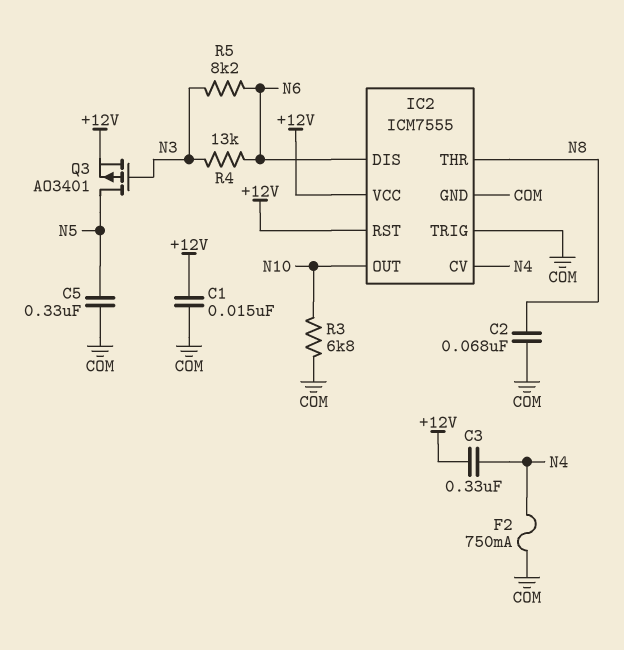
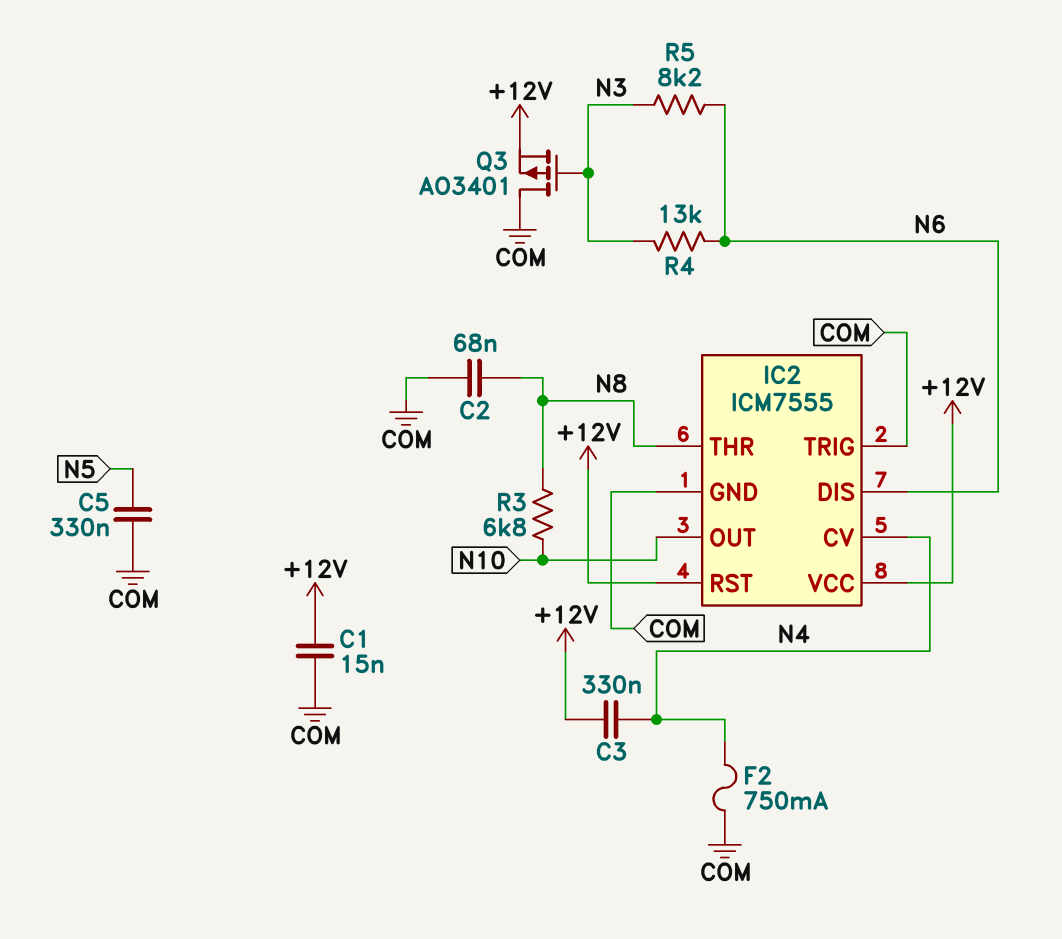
Q3: PMOS AO3401 (G N3, D N5, S +12V) -> PMOS AO3401 (G N3, D COM, S +12V)
R3: 6.8k (COM, N10) -> 6.8k (N8, N10)

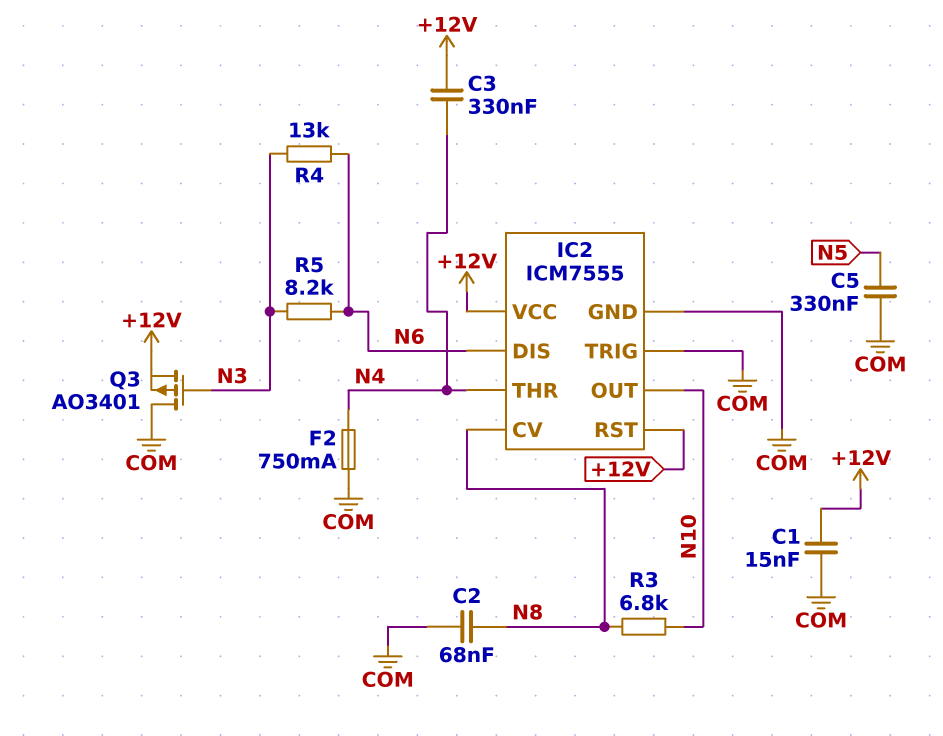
IC2 pin CV: N4 -> N8
IC2 pin THR: N8 -> N4

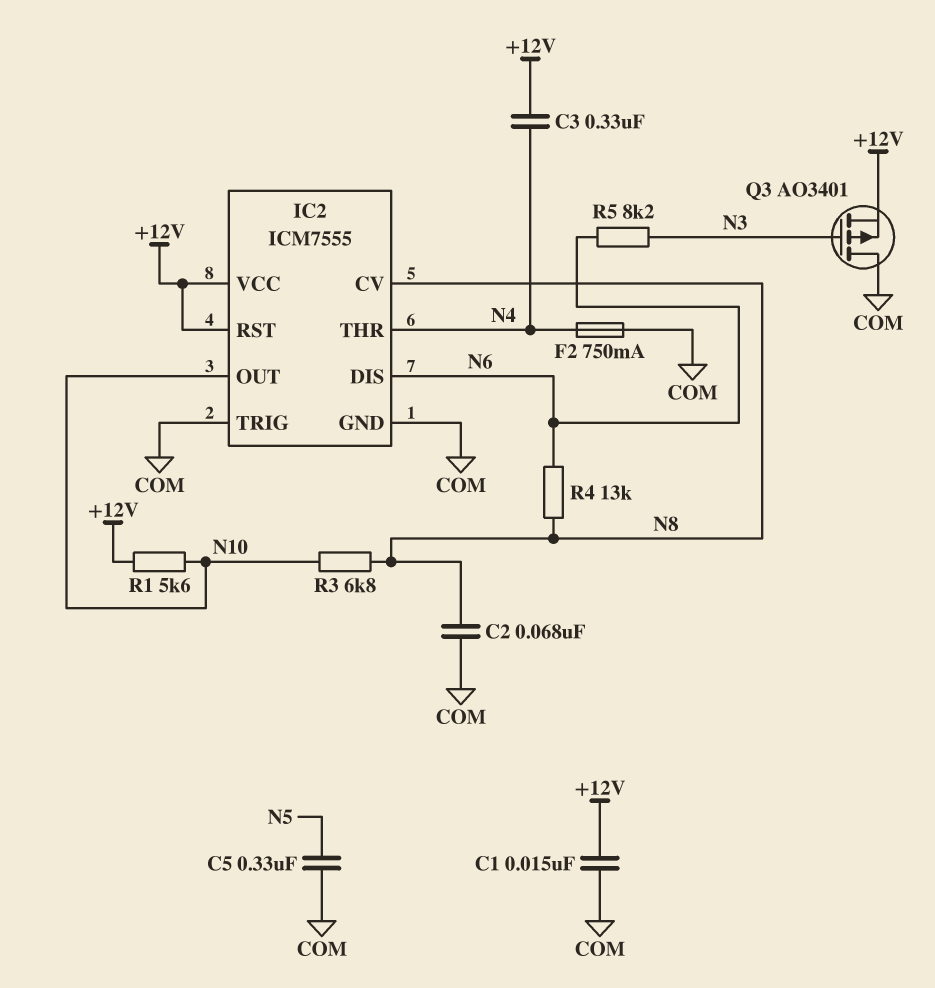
R1: none -> 5.6k (+12V, N10)
R4: 13k (N3, N6) -> 13k (N6, N8)

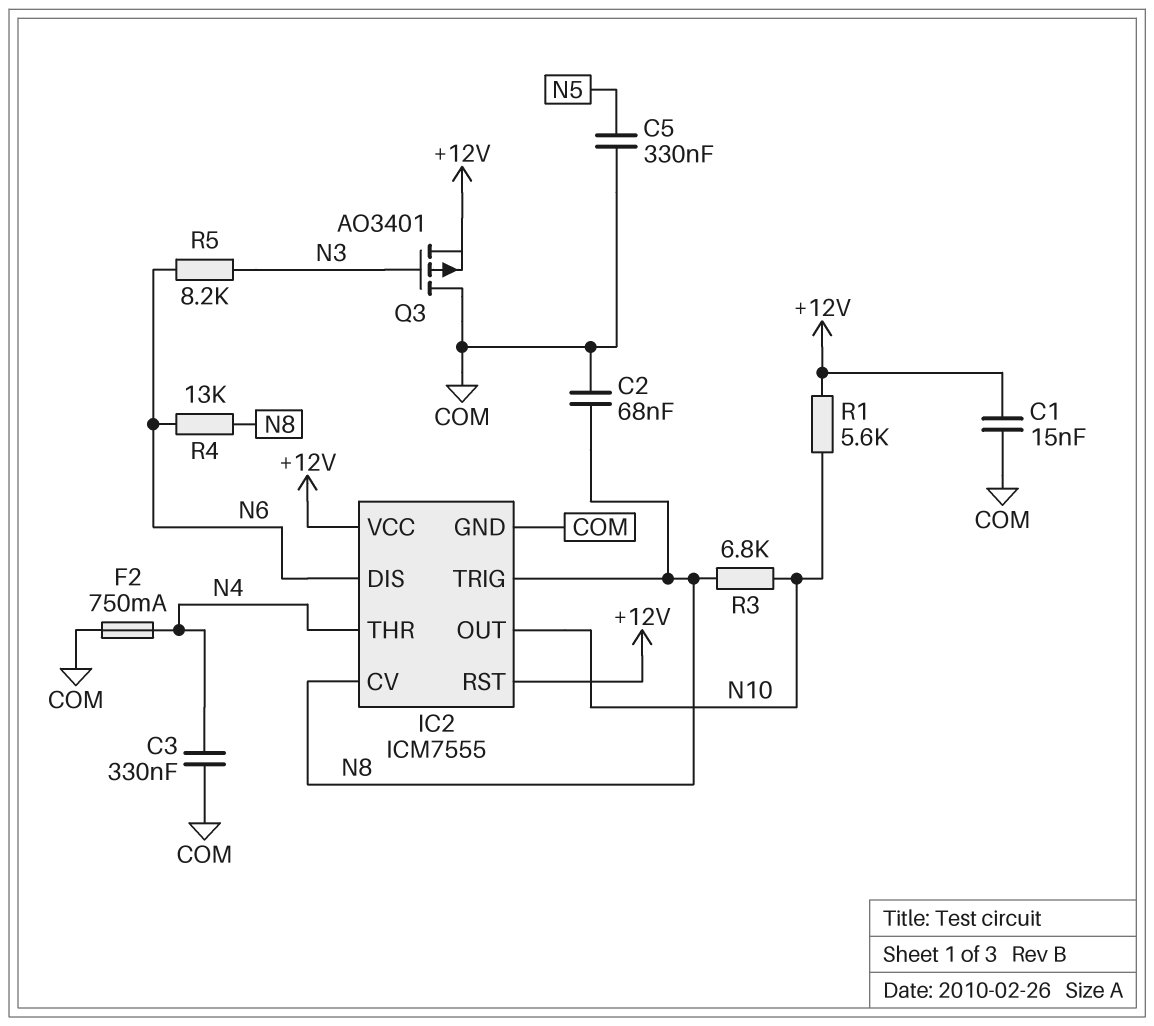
C3: 330nF (+12V, N4) -> 330nF (COM, N4)
IC2 pin TRIG: COM -> N8

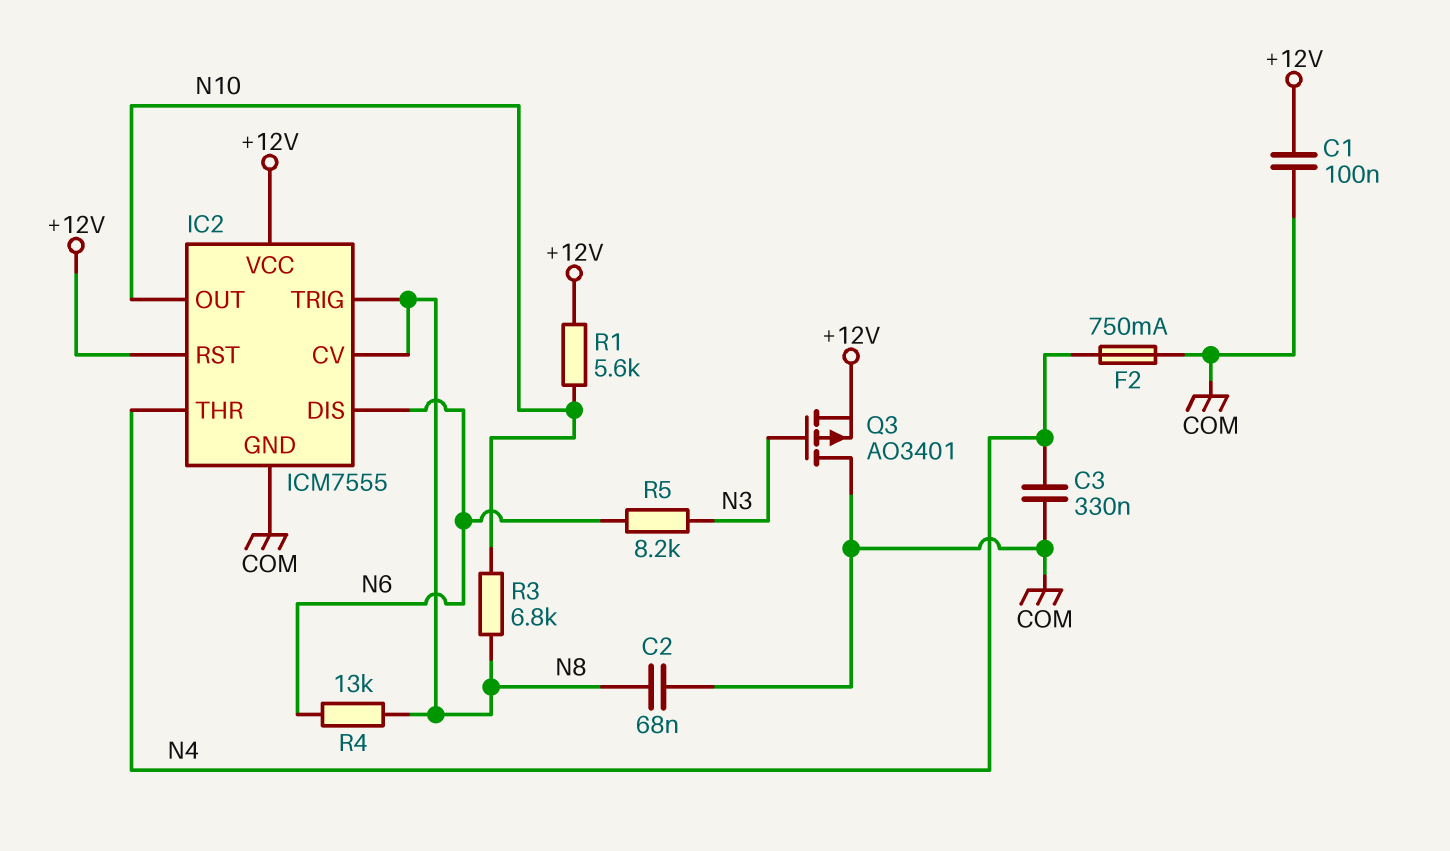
C1: 15nF (+12V, COM) -> 100nF (+12V, COM)
C5: 330nF (COM, N5) -> none

